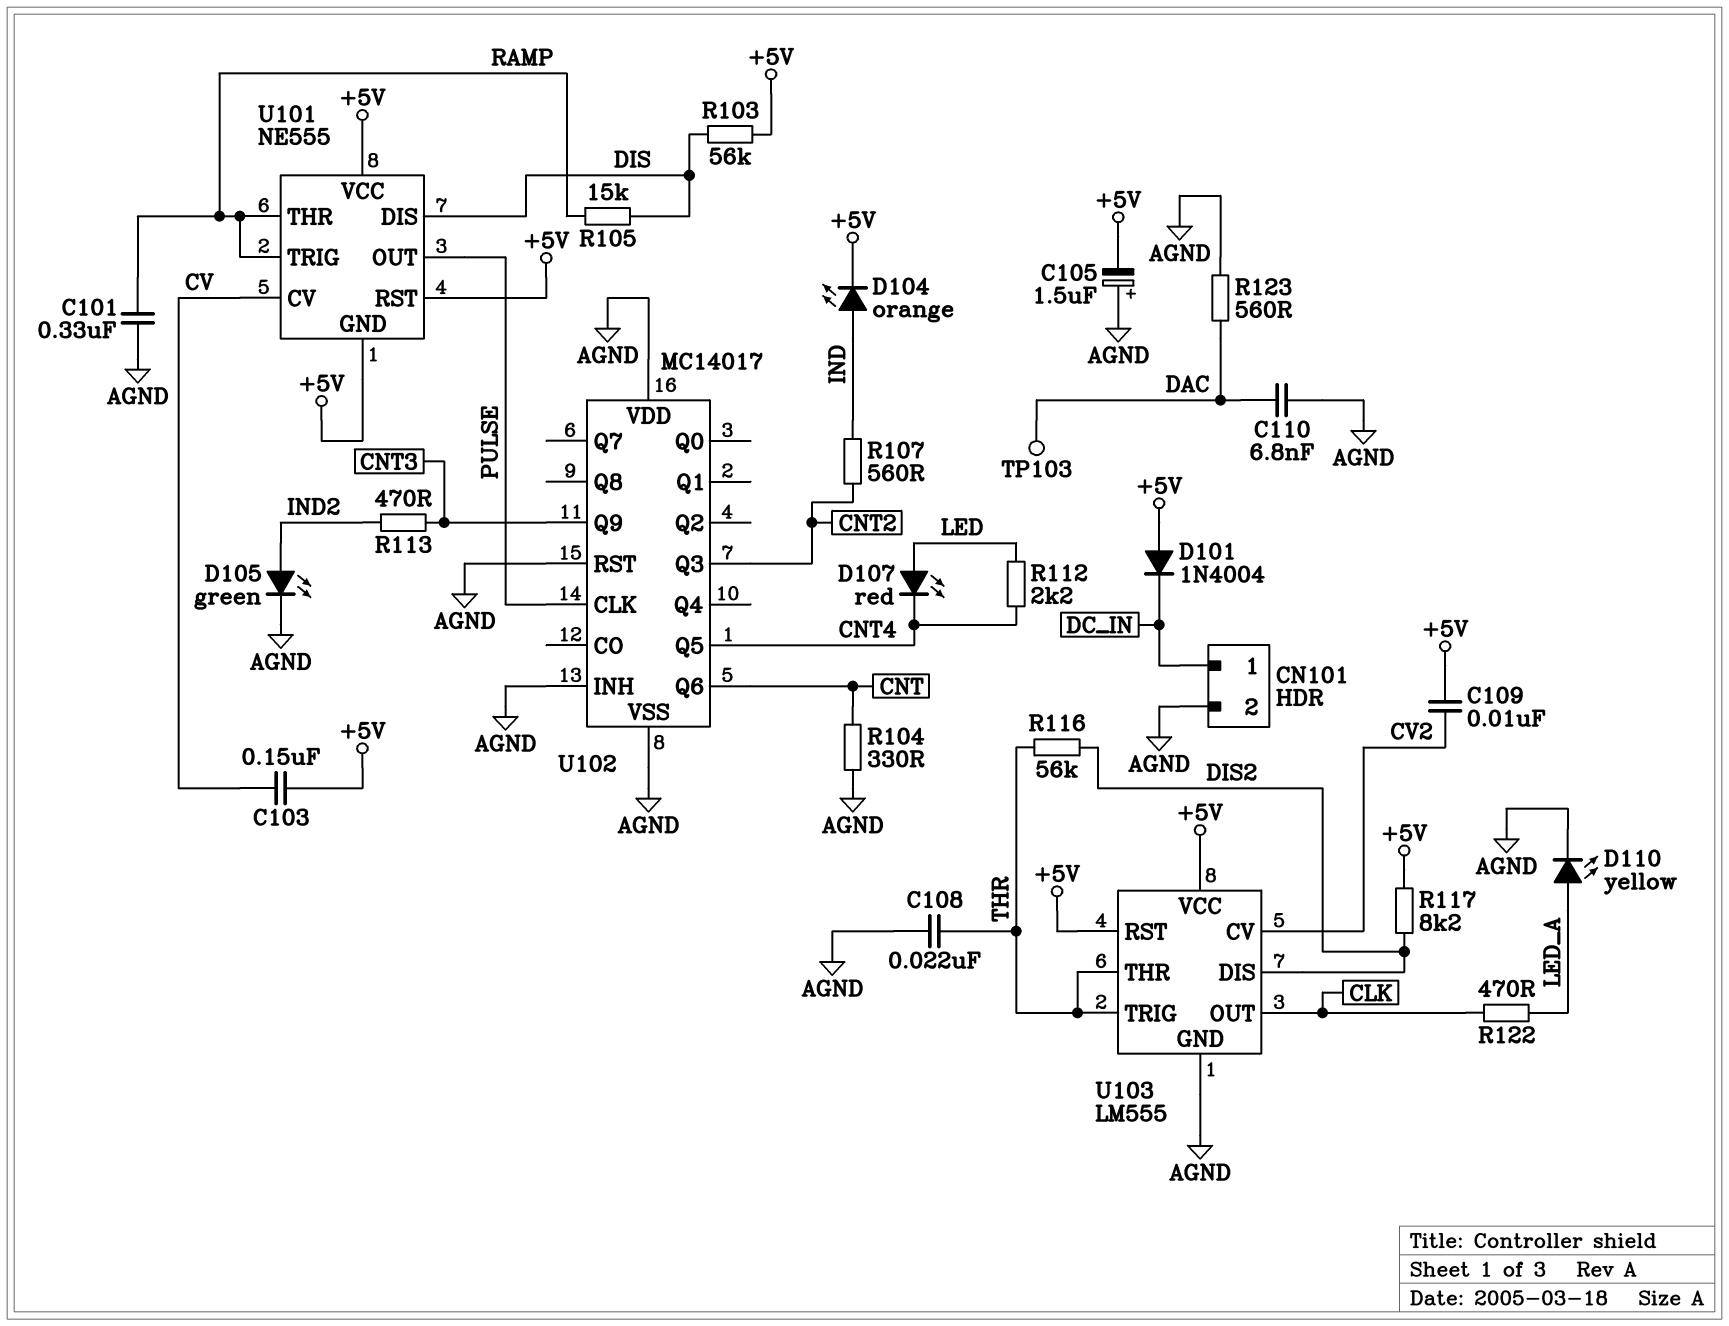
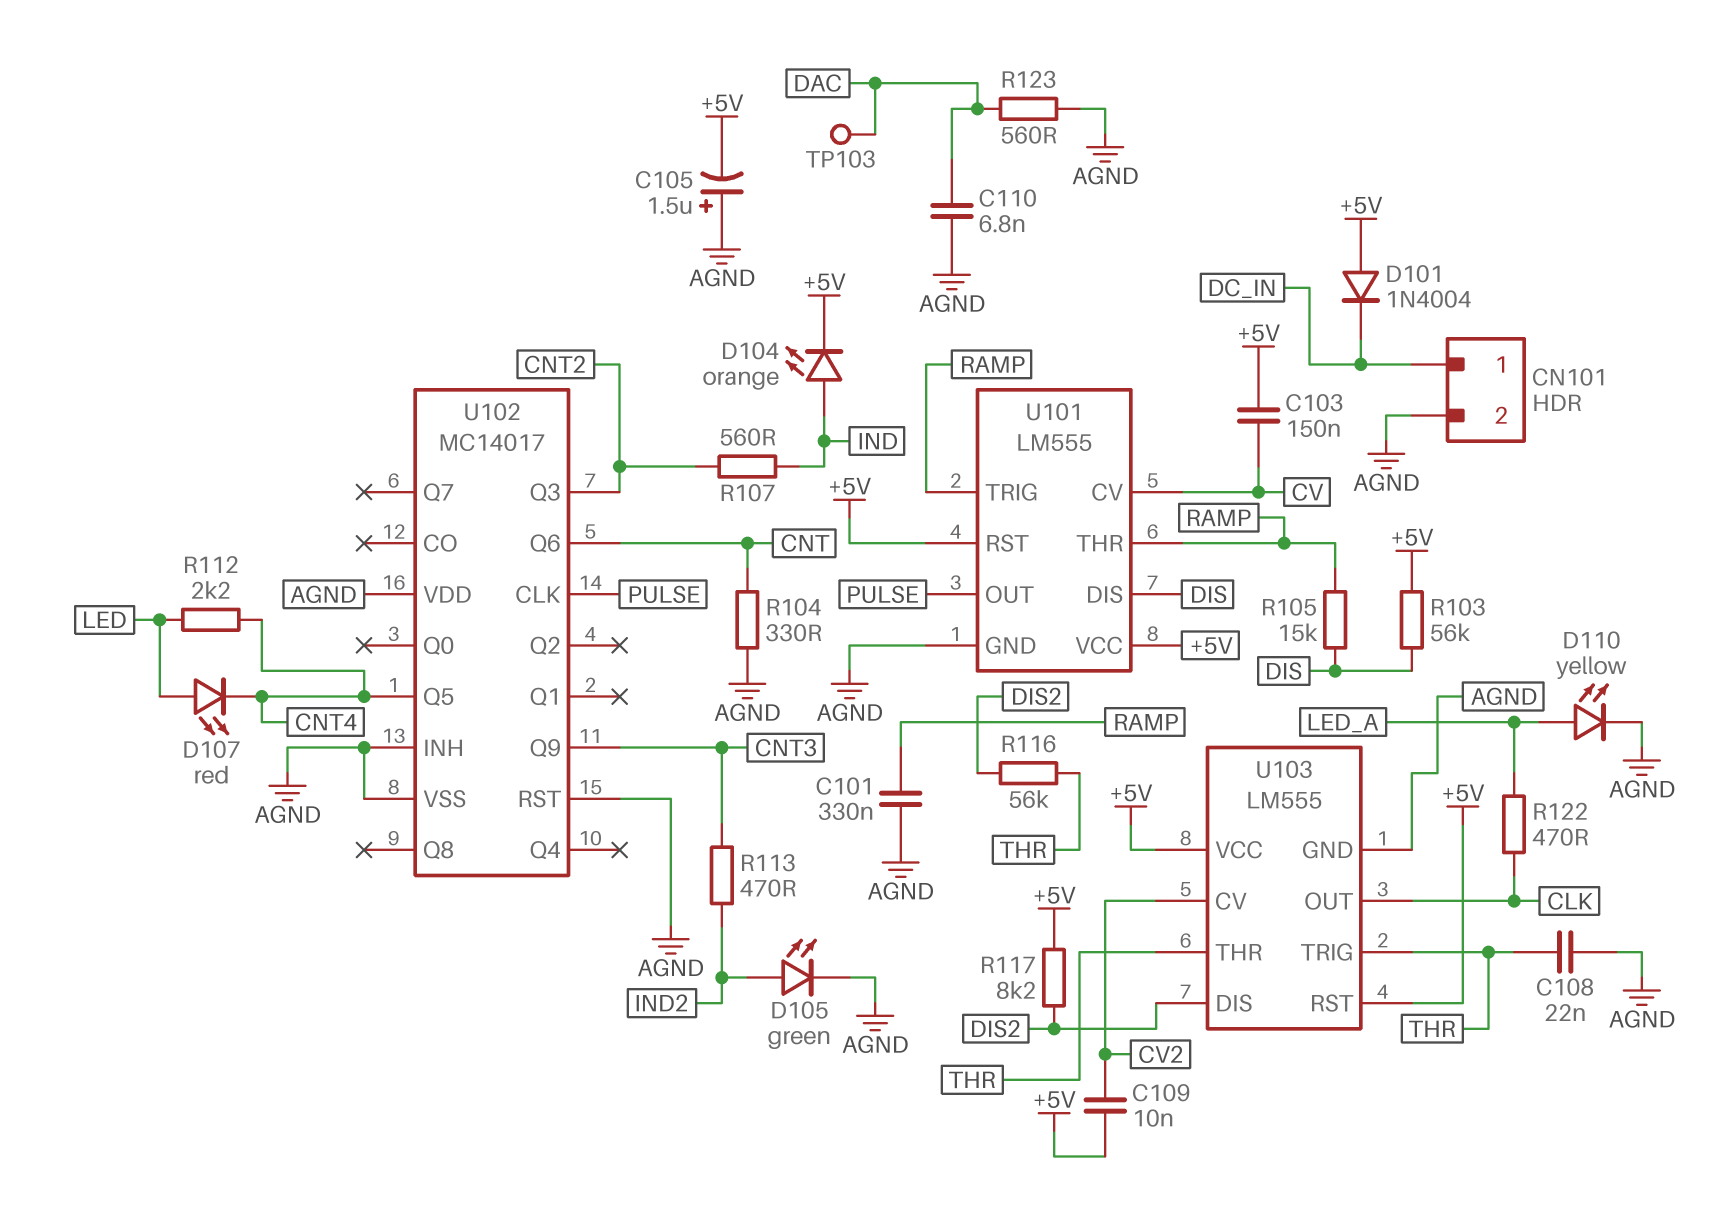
U101: NE555 -> LM555
U101 pin GND: +5V -> AGND

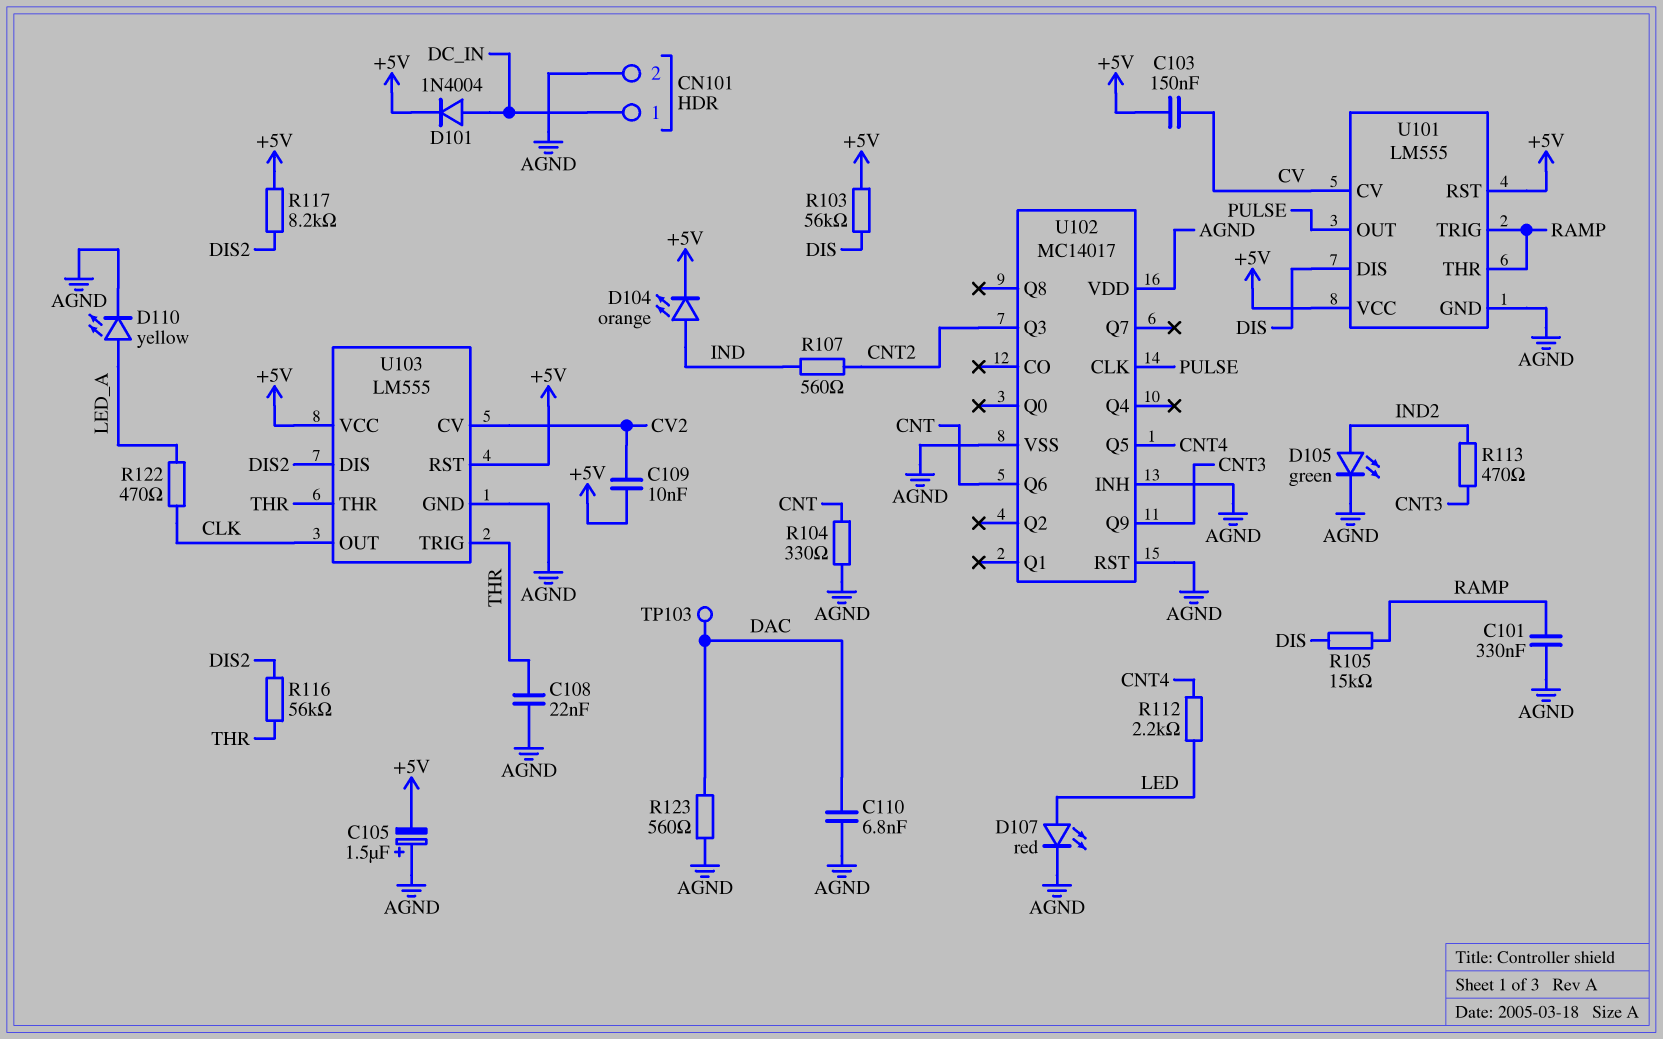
D101: diode 1N4004 (A +5V, K DC_IN) -> diode 1N4004 (A DC_IN, K +5V)
D107: LED red (A LED, K CNT4) -> LED red (A LED, K AGND)

